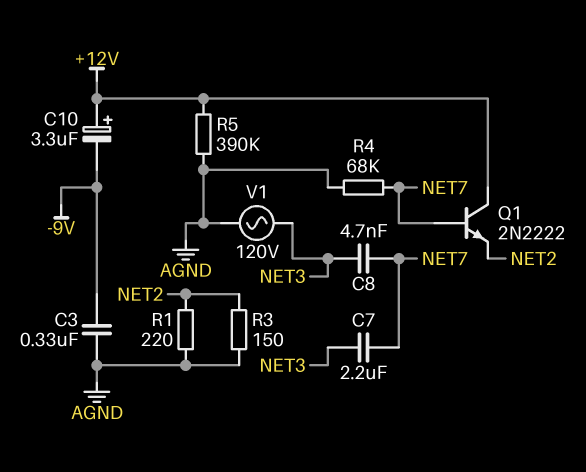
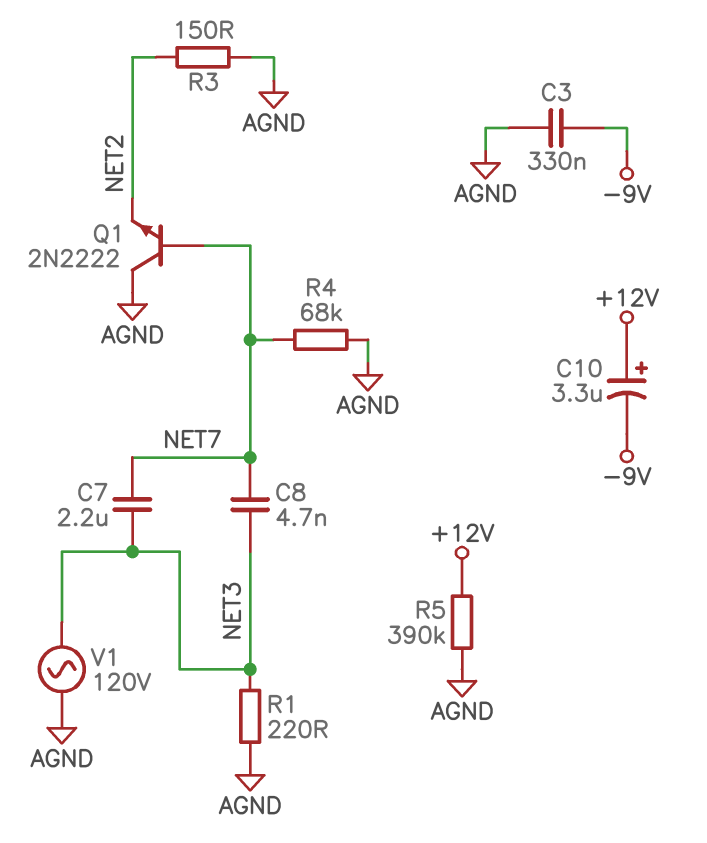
Q1: NPN 2N2222 (B NET7, C +12V, E NET2) -> NPN 2N2222 (B NET7, C AGND, E NET2)
R1: 220 (AGND, NET2) -> 220 (AGND, NET3)

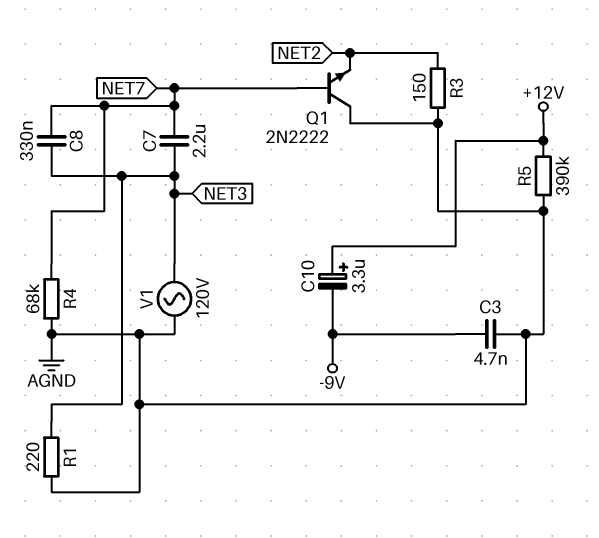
C3: 330nF (-9V, AGND) -> 4.7nF (-9V, AGND)
C8: 4.7nF (NET3, NET7) -> 330nF (NET3, NET7)

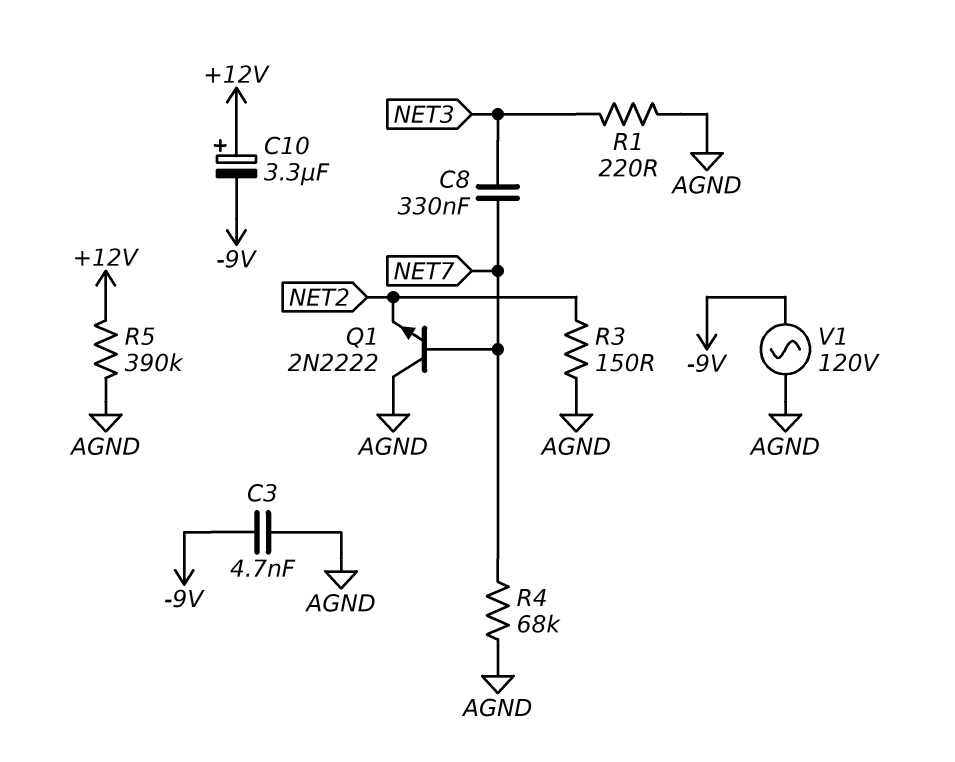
C7: 2.2uF (NET3, NET7) -> none
V1: AC 120V (AGND, NET3) -> AC 120V (-9V, AGND)

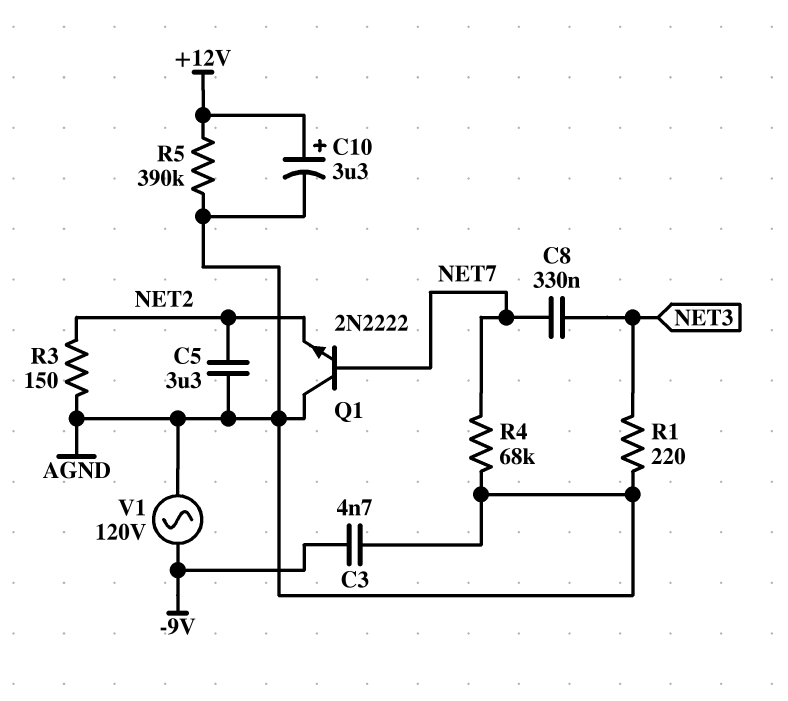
C5: none -> 3.3uF (AGND, NET2)
C10: 3.3uF (plus +12V, minus -9V) -> 3.3uF (plus +12V, minus AGND)

